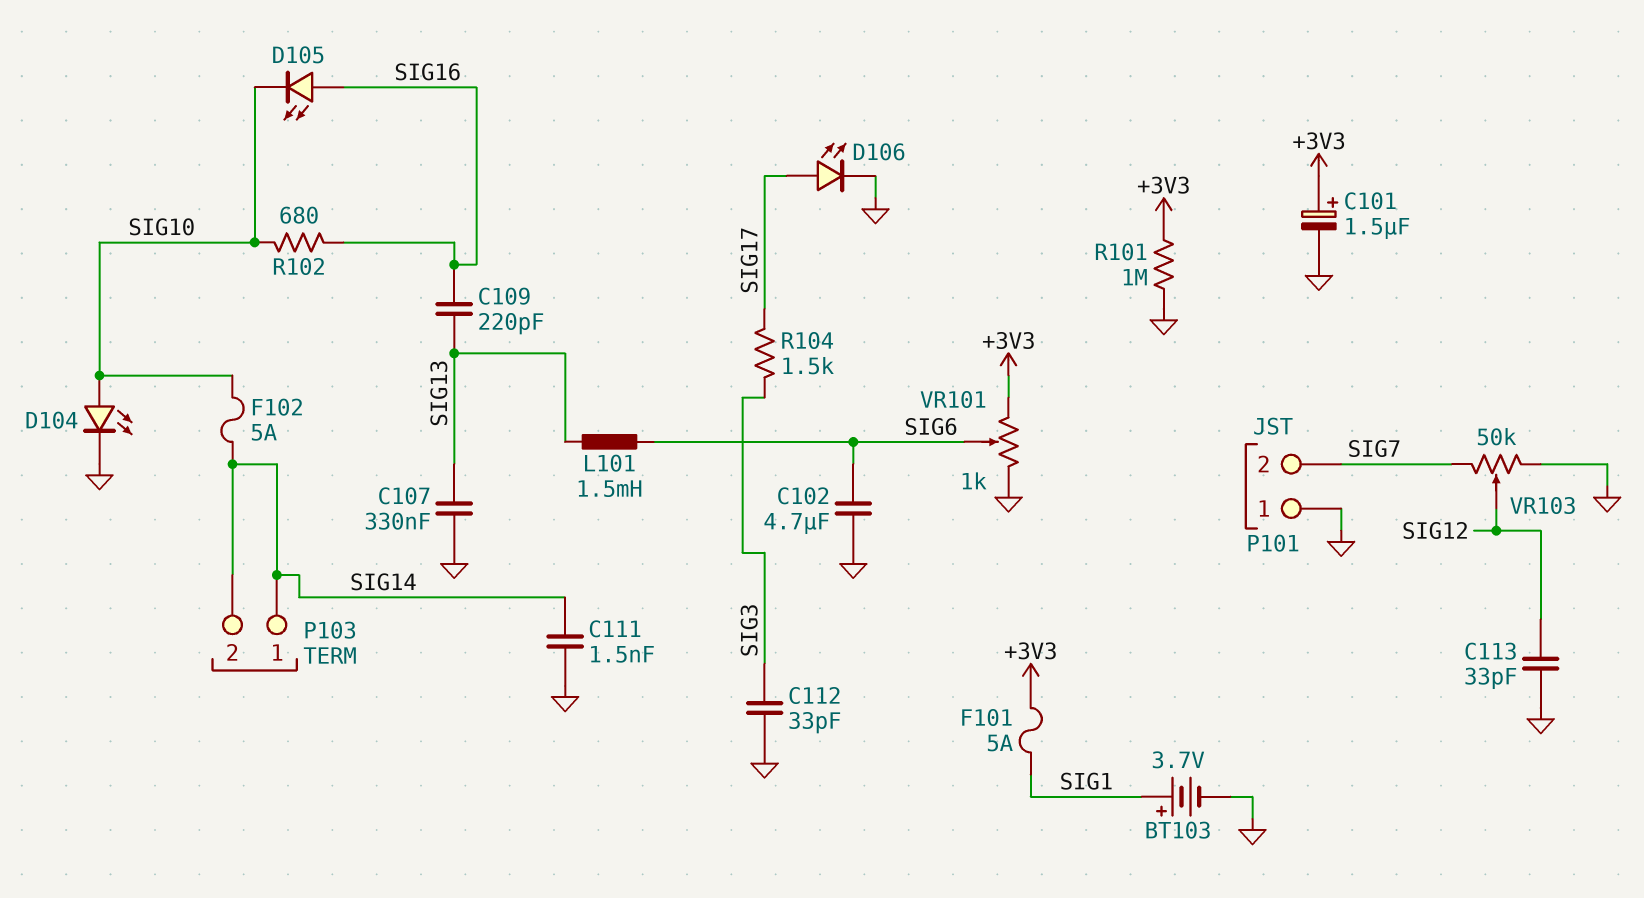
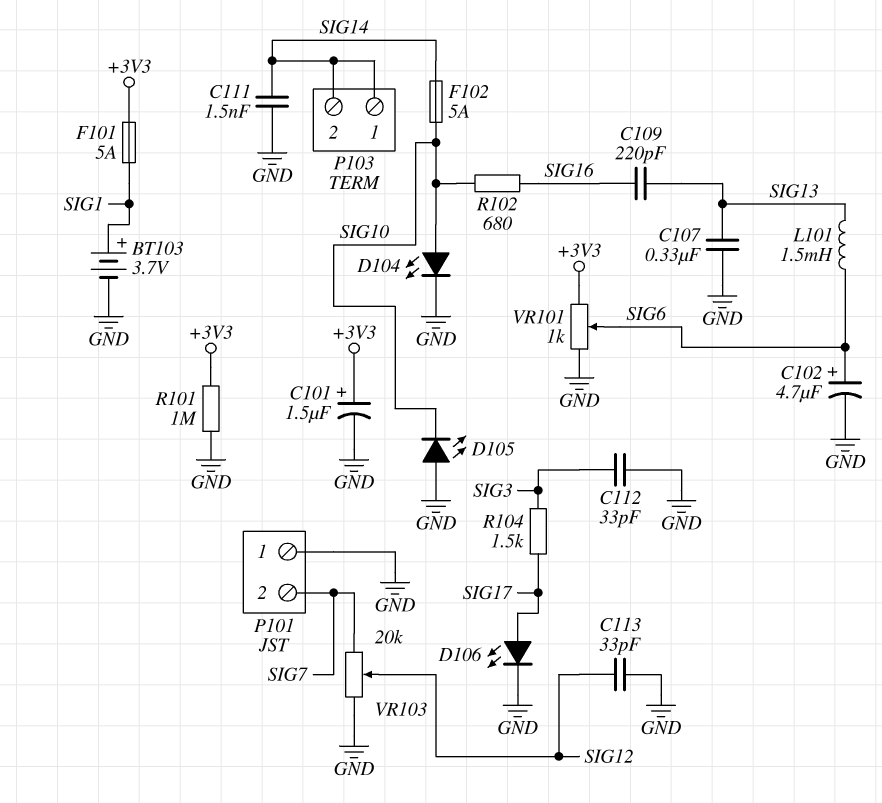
C102: 4.7uF (GND, SIG6) -> 4.7uF (plus SIG6, minus GND)
D105: LED (A SIG16, K SIG10) -> LED (A GND, K SIG10)
VR103: 50k (GND, SIG7, wiper SIG12) -> 20k (GND, SIG7, wiper SIG12)

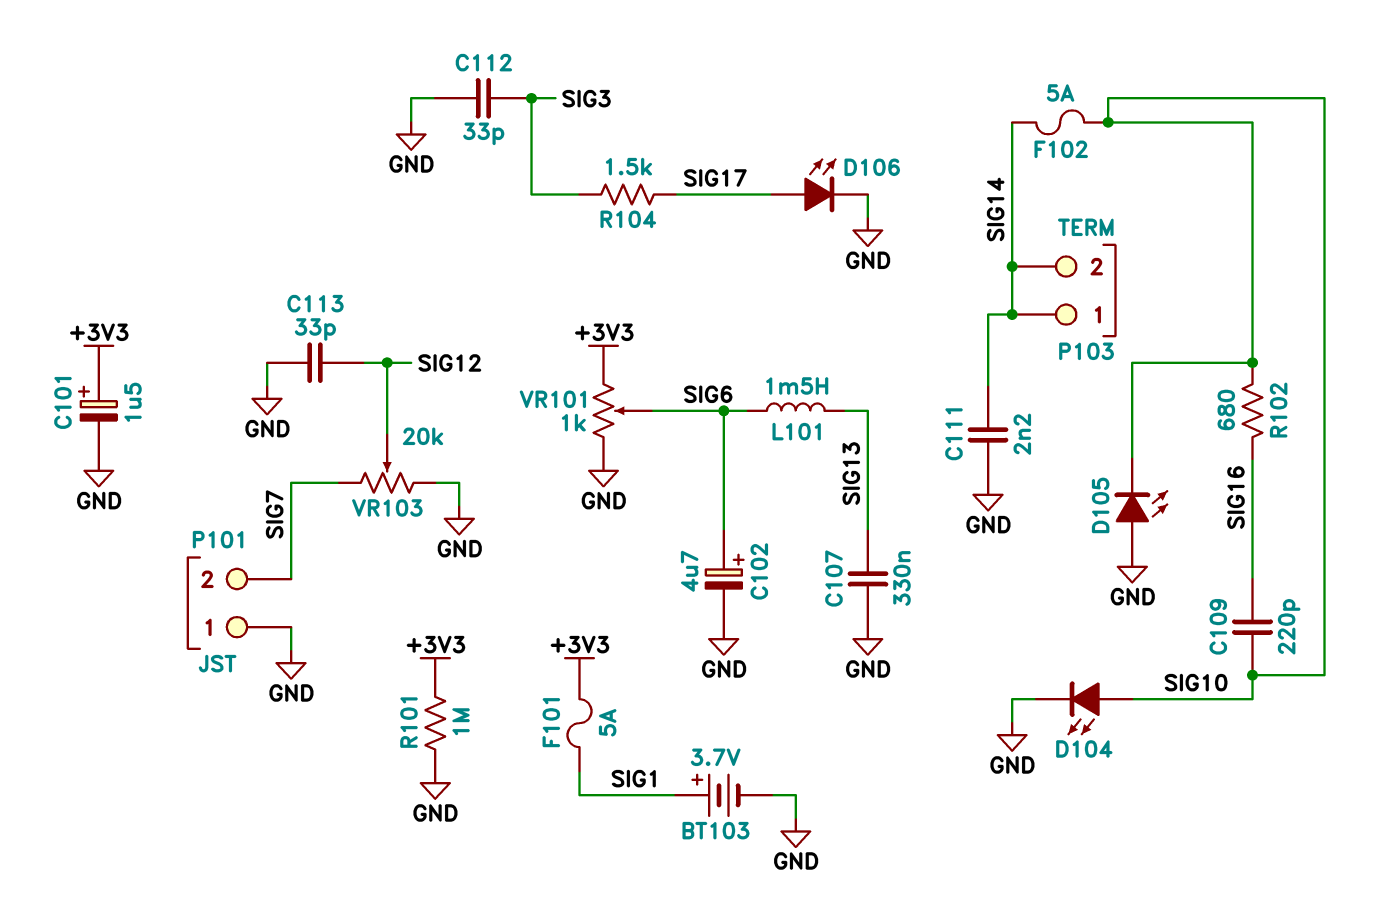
C109: 220pF (SIG13, SIG16) -> 220pF (SIG10, SIG16)
C111: 1.5nF (GND, SIG14) -> 2.2nF (GND, SIG14)

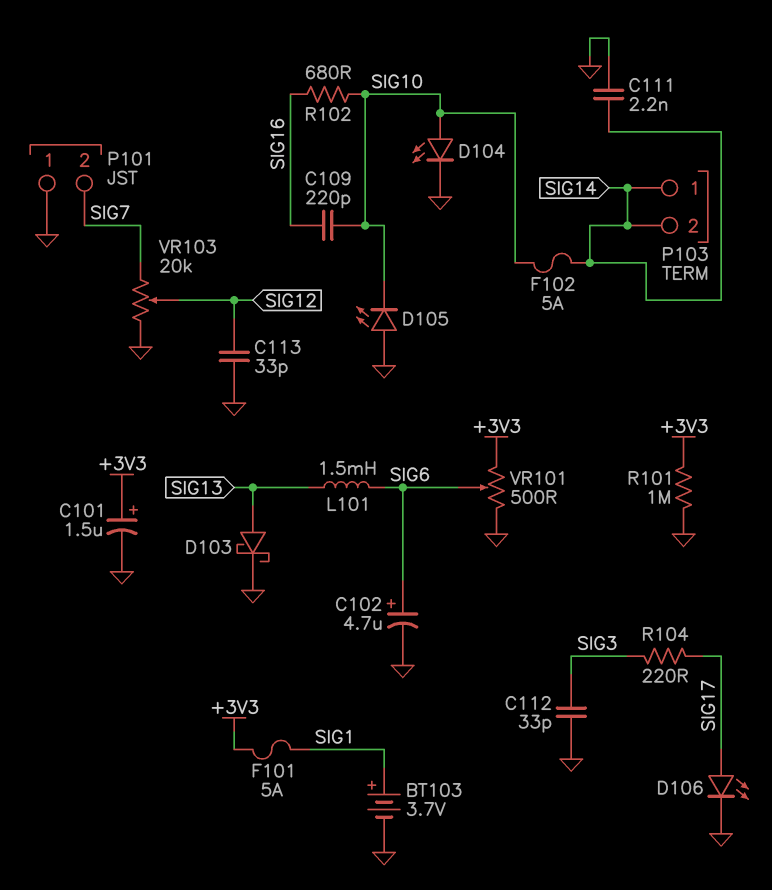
C107: 330nF (GND, SIG13) -> none
D103: none -> schottky (A SIG13, K GND)
R104: 1.5k (SIG3, SIG17) -> 220 (SIG3, SIG17)
VR101: 1k (+3V3, GND, wiper SIG6) -> 500 (+3V3, GND, wiper SIG6)

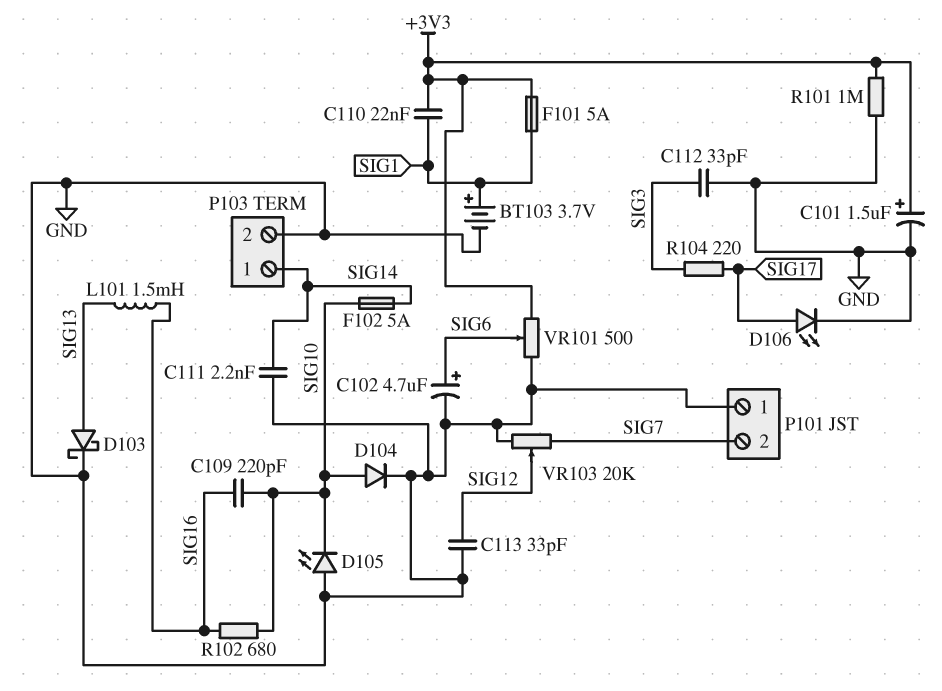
C110: none -> 22nF (+3V3, SIG1)
D104: LED (A SIG10, K GND) -> diode (A SIG10, K GND)
L101: 1.5mH (SIG6, SIG13) -> 1.5mH (SIG13, SIG16)
P103 pin 2: SIG14 -> GND

